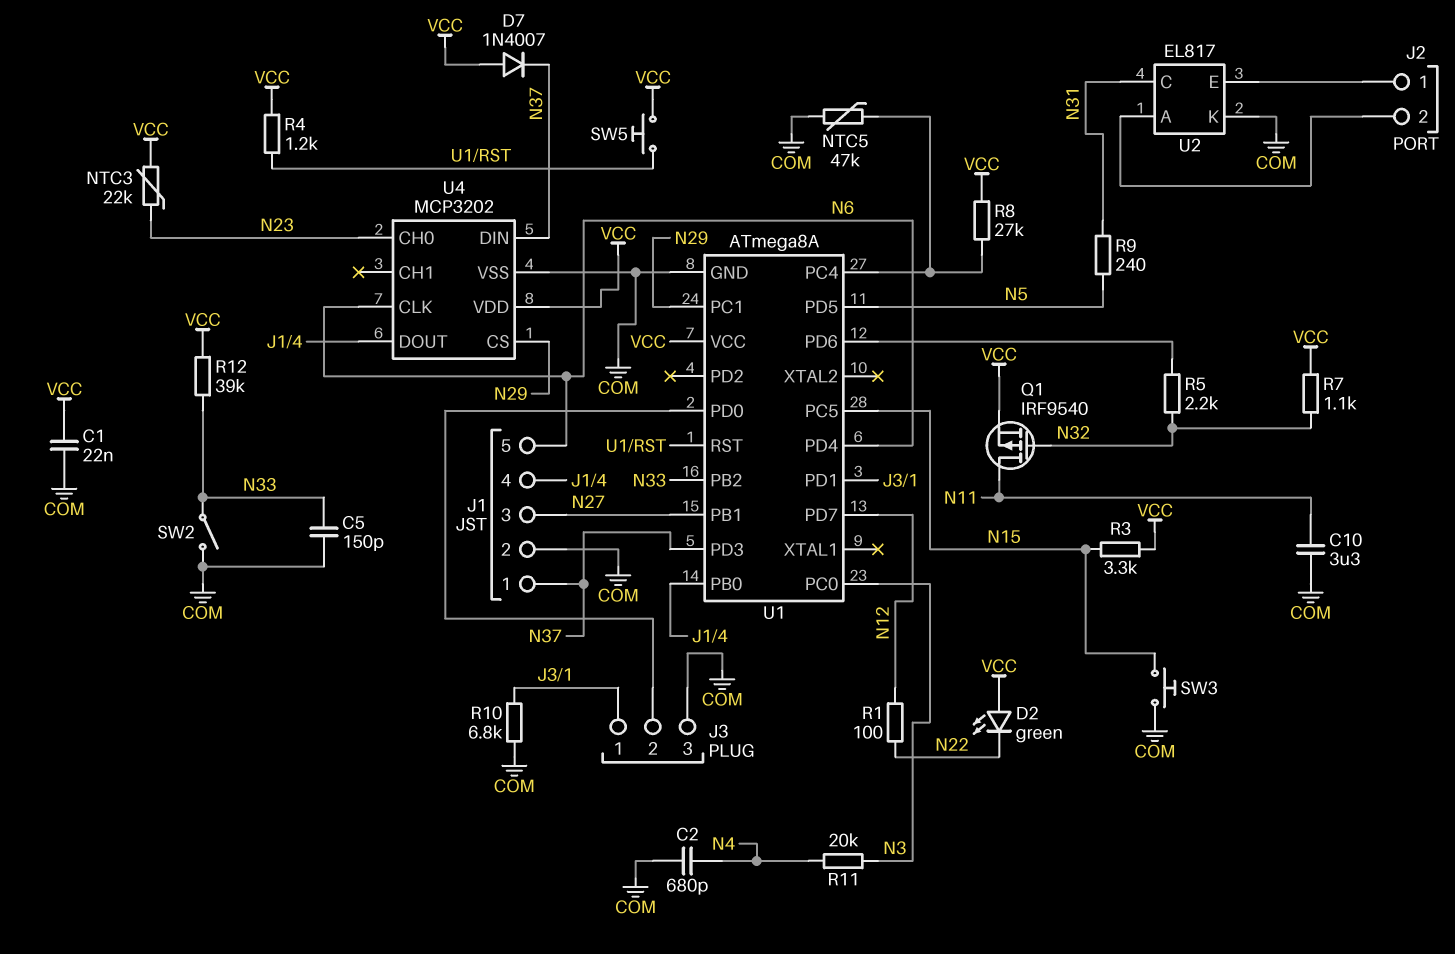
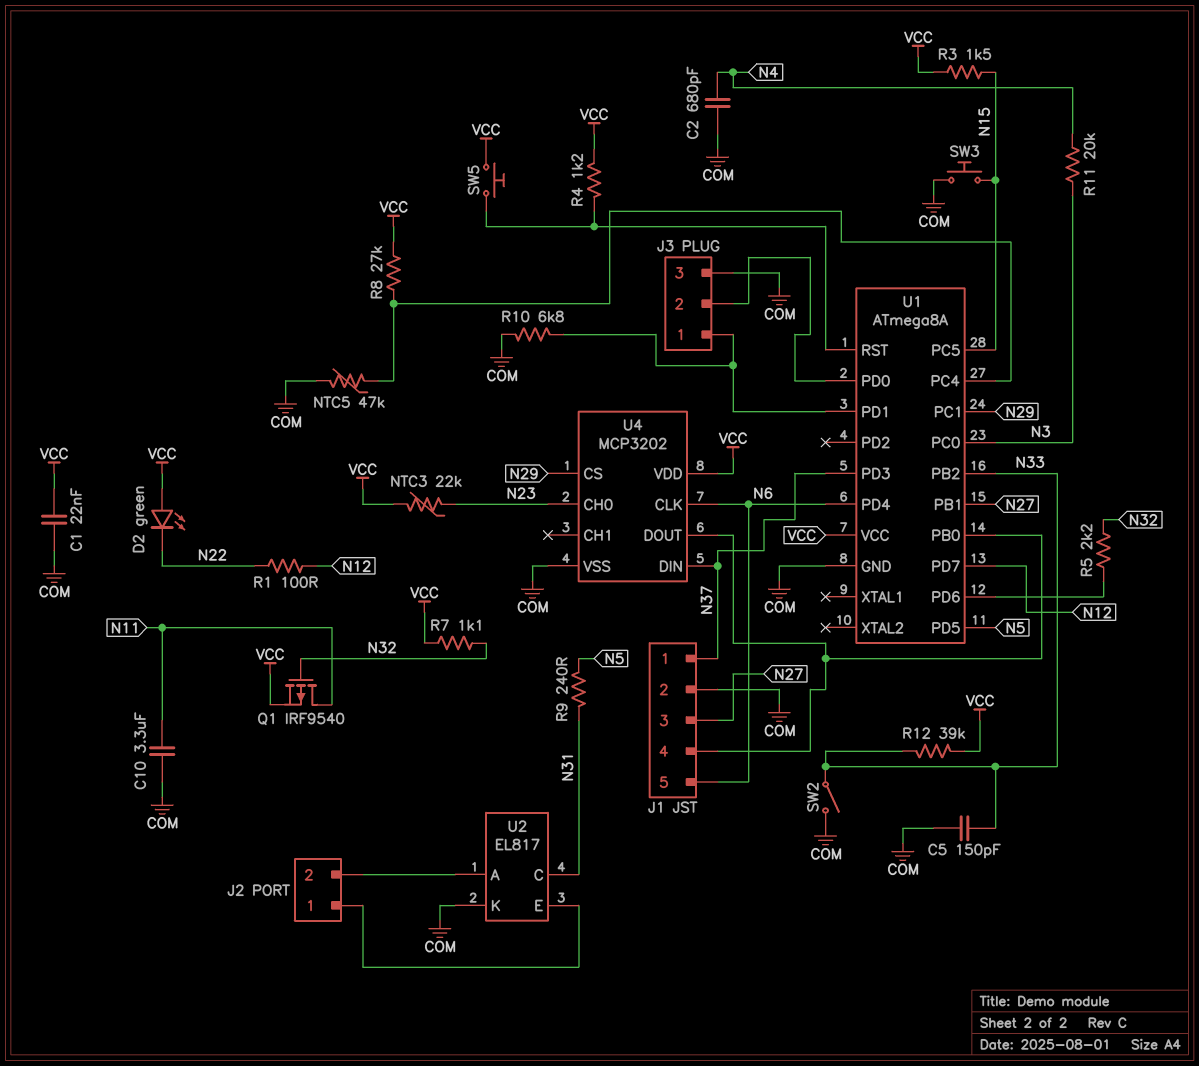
D7: diode 1N4007 (A VCC, K N37) -> none
R3: 3.3k (N15, VCC) -> 1.5k (N15, VCC)

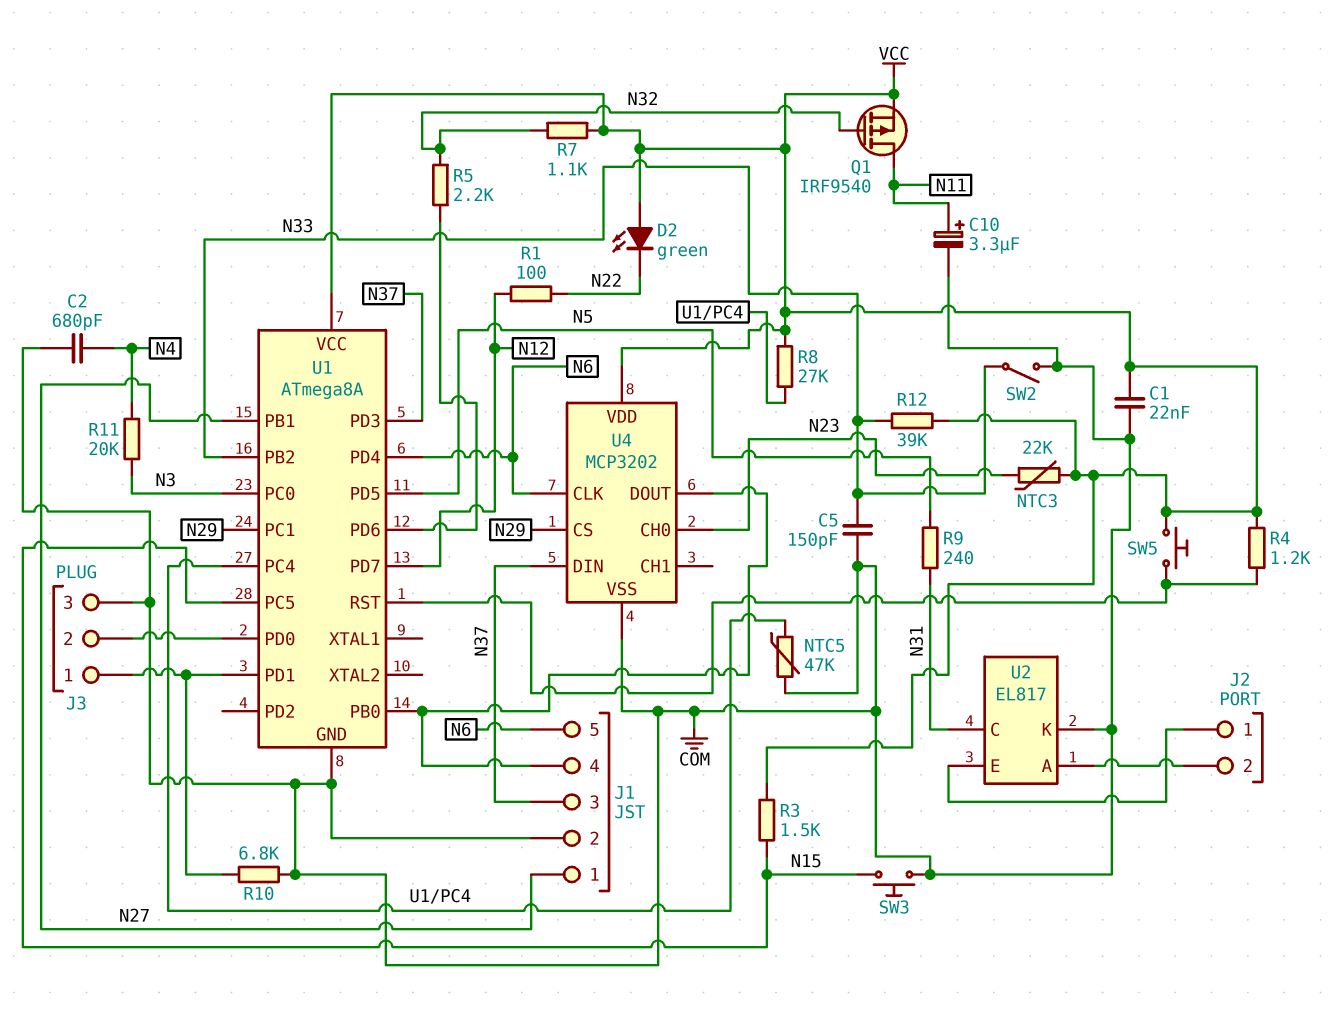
C10: 3.3uF (COM, N11) -> 3.3uF (plus N11, minus COM)
J1 pin 1: N37 -> N27
J1 pin 3: N27 -> N37

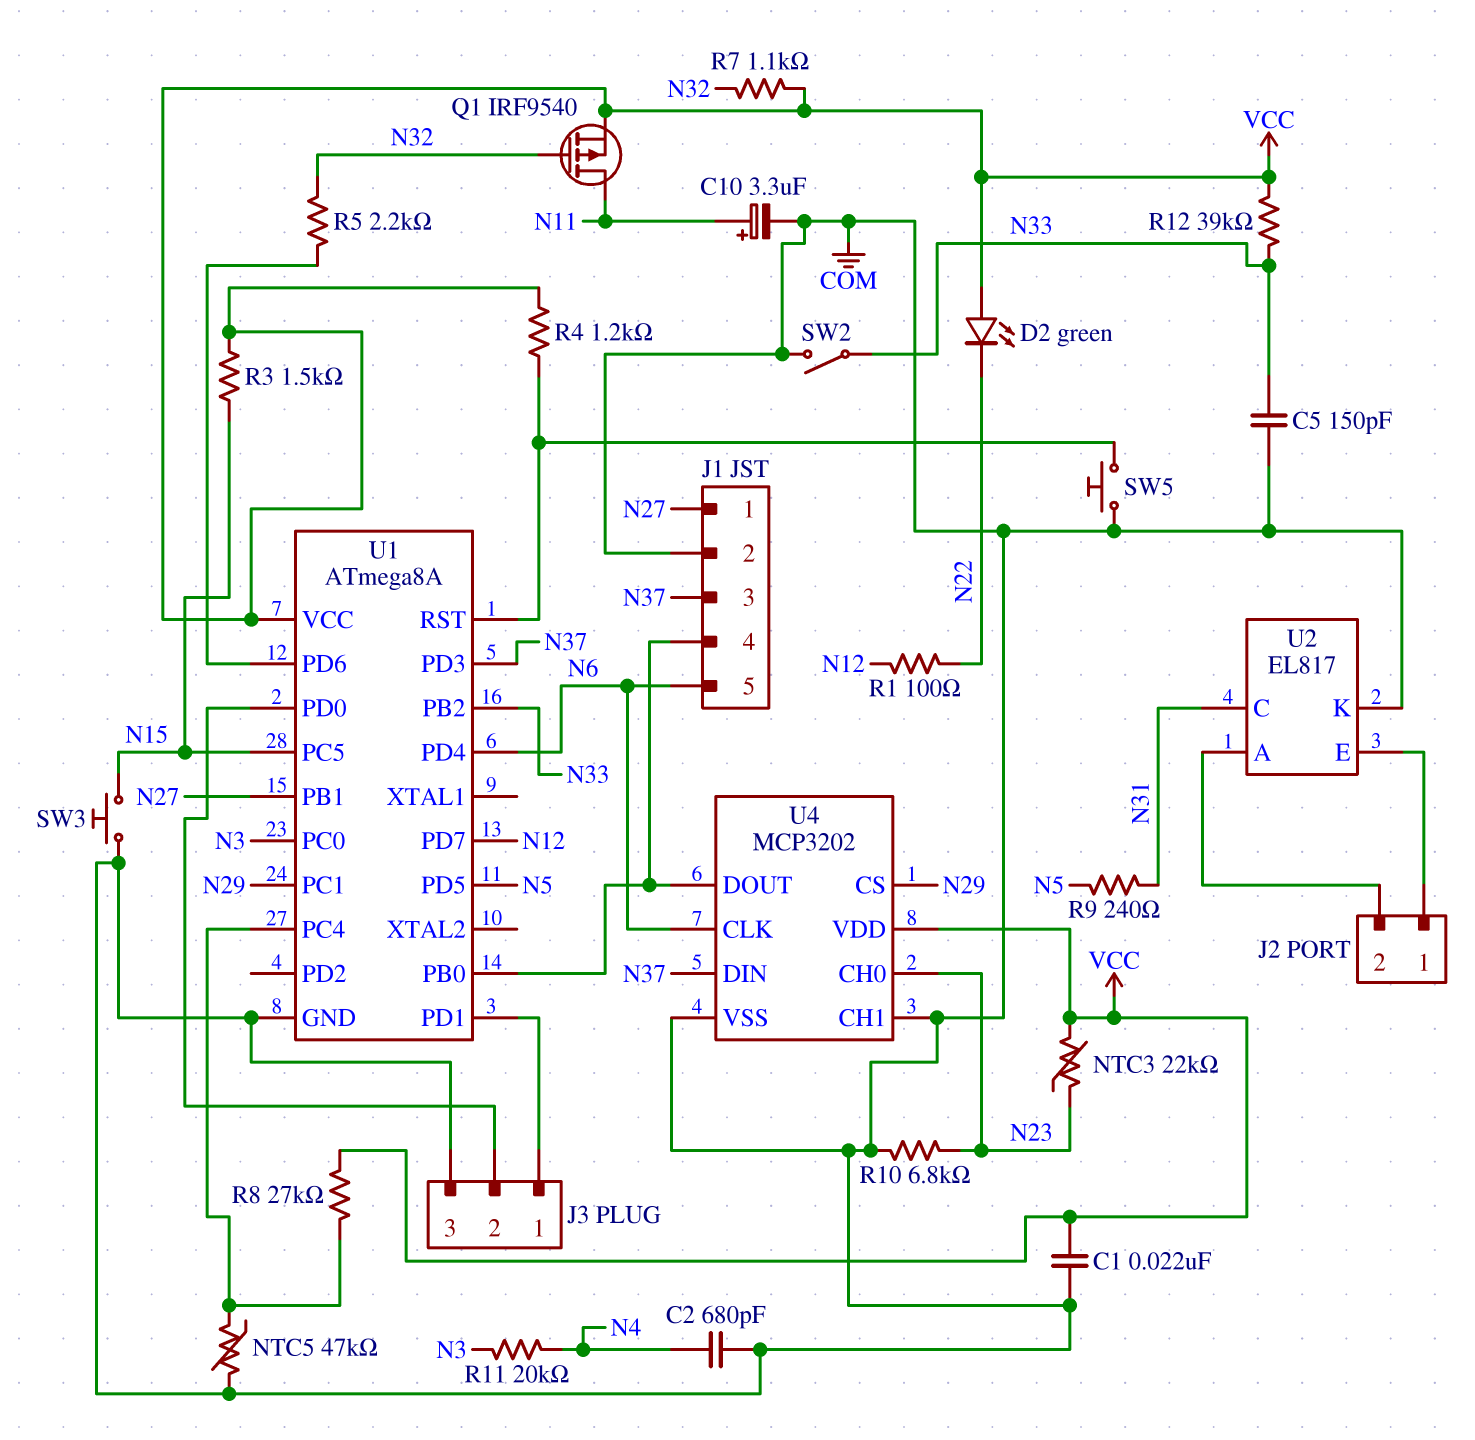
R10: 6.8k (COM, J3/1) -> 6.8k (COM, N23)
SW5: button (U1/RST, VCC) -> button (COM, U1/RST)
U4 pin CH1: none -> COM

